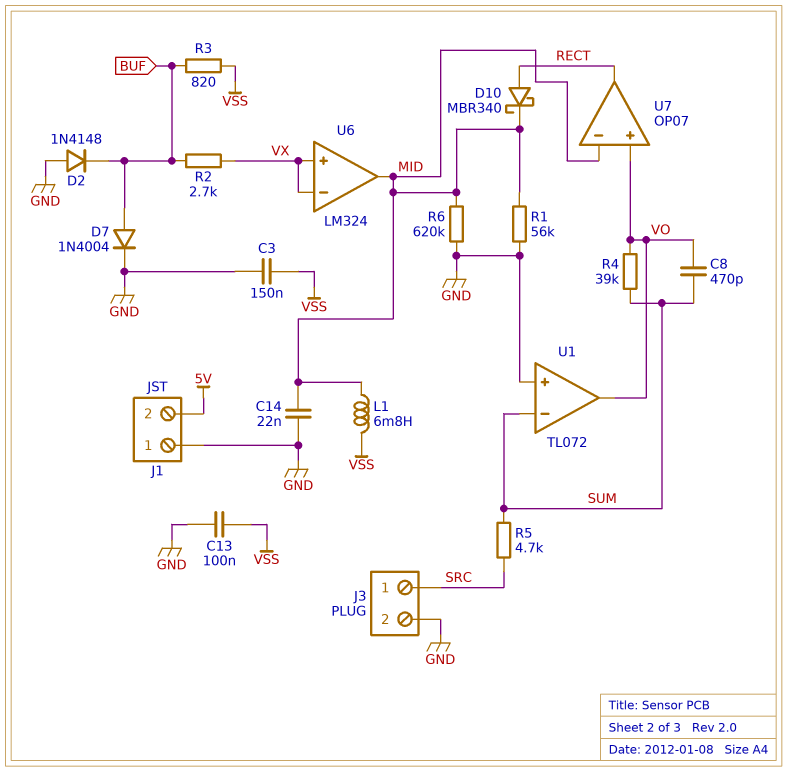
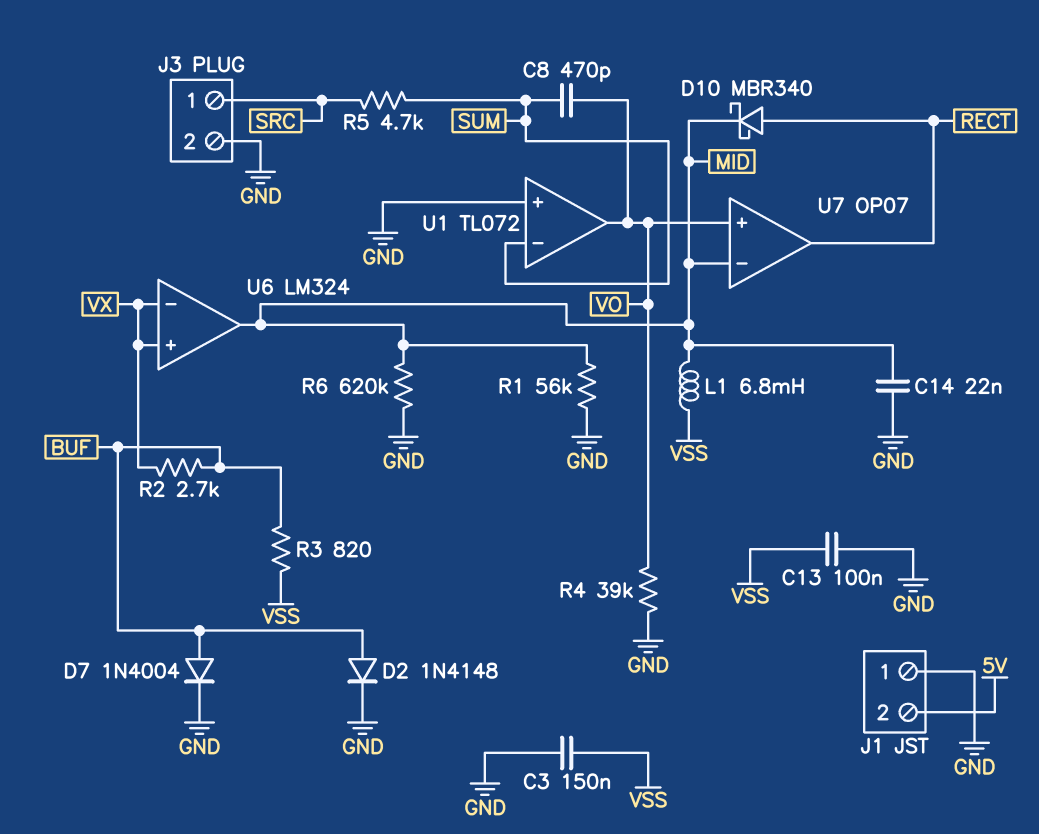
D2: diode 1N4148 (A GND, K BUF) -> diode 1N4148 (A BUF, K GND)
R4: 39k (SUM, VO) -> 39k (GND, VO)

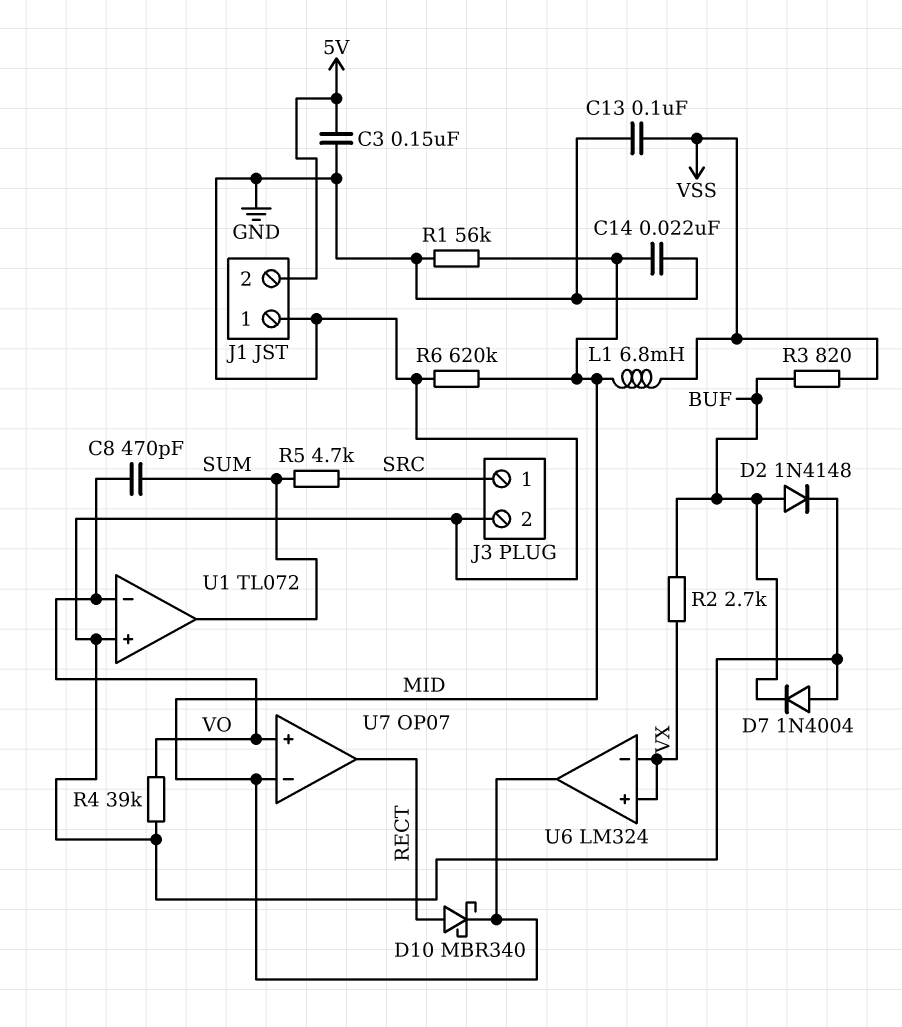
C3: 150nF (GND, VSS) -> 150nF (5V, GND)
D7: diode 1N4004 (A BUF, K GND) -> diode 1N4004 (A GND, K BUF)
U1 pin in-: SUM -> VO
U1 pin out: VO -> SUM

